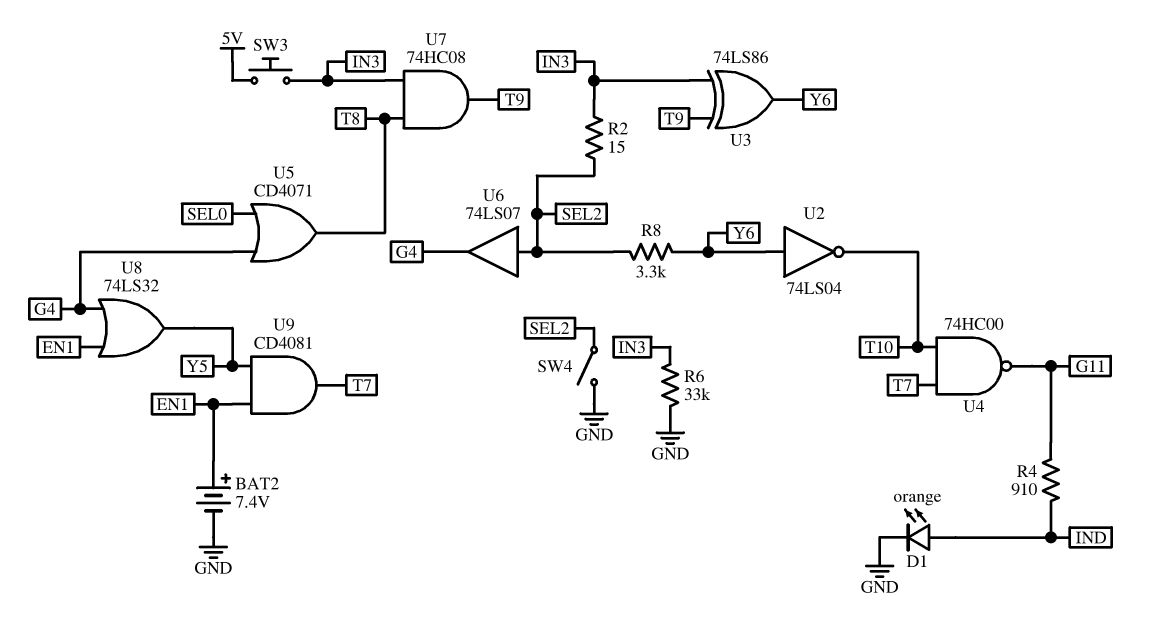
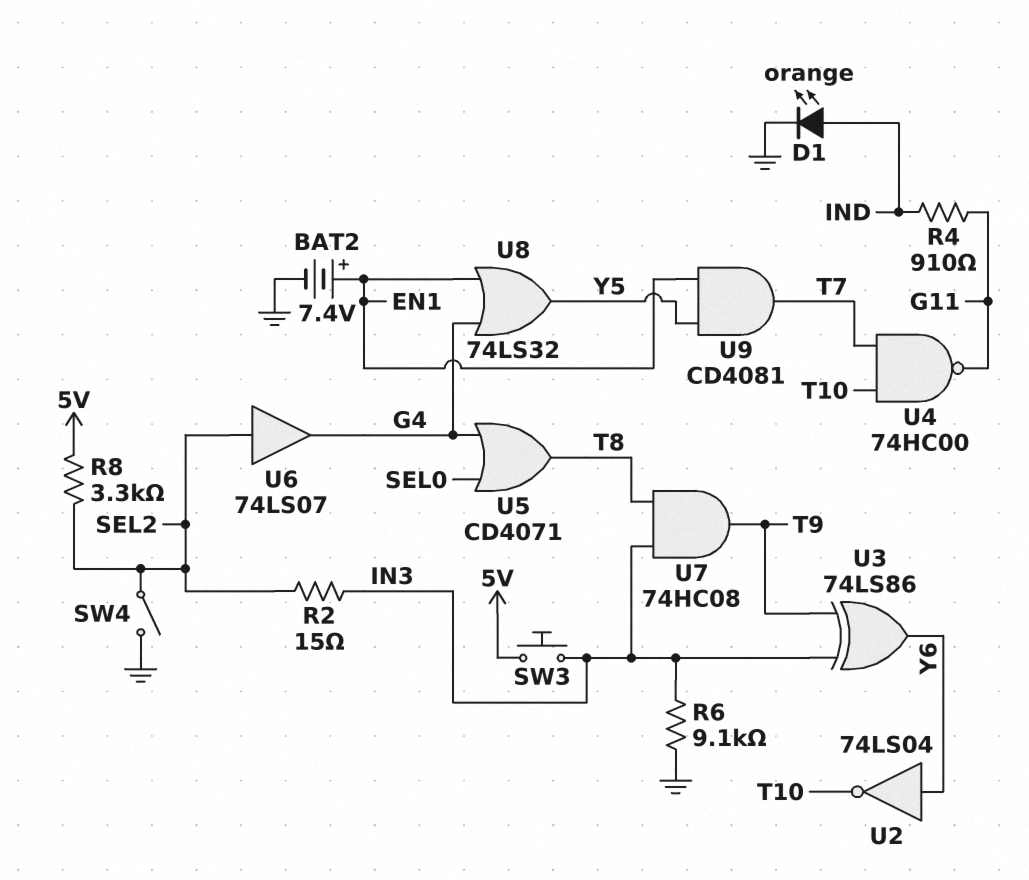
R6: 33k (GND, IN3) -> 9.1k (GND, IN3)
R8: 3.3k (SEL2, Y6) -> 3.3k (5V, SEL2)

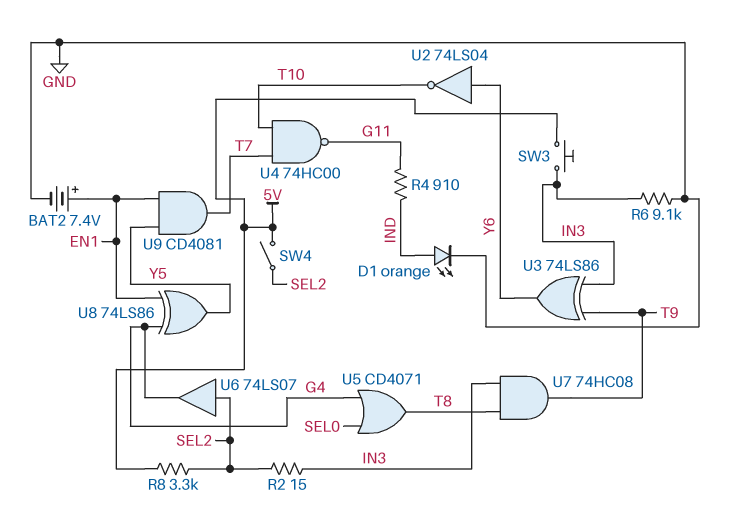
SW4: switch (GND, SEL2) -> switch (5V, SEL2)
U8: OR 74LS32 (in EN1, in G4, out Y5) -> XOR 74LS86 (in EN1, in G4, out Y5)

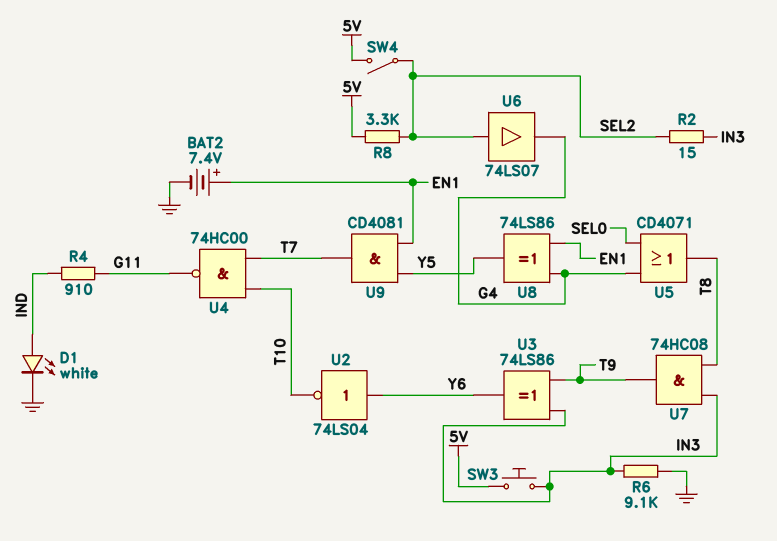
D1: LED orange (A IND, K GND) -> LED white (A IND, K GND)

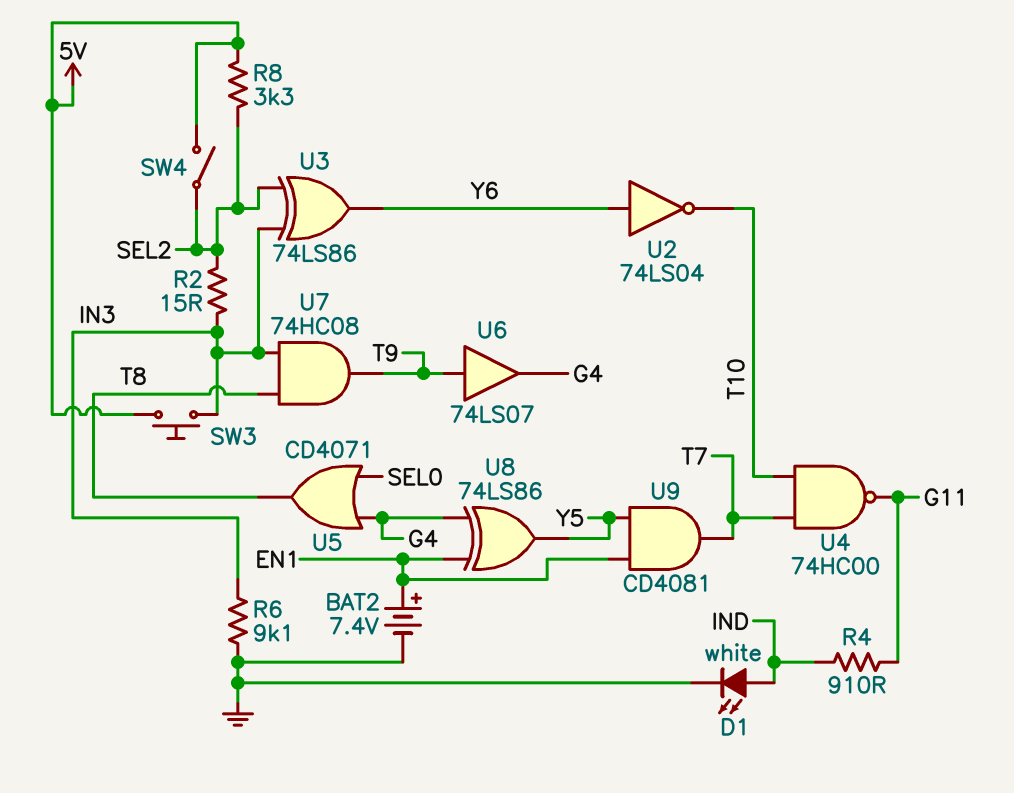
U3: XOR 74LS86 (in IN3, in T9, out Y6) -> XOR 74LS86 (in IN3, in SEL2, out Y6)
U6: buffer 74LS07 (in SEL2, out G4) -> buffer 74LS07 (in T9, out G4)

